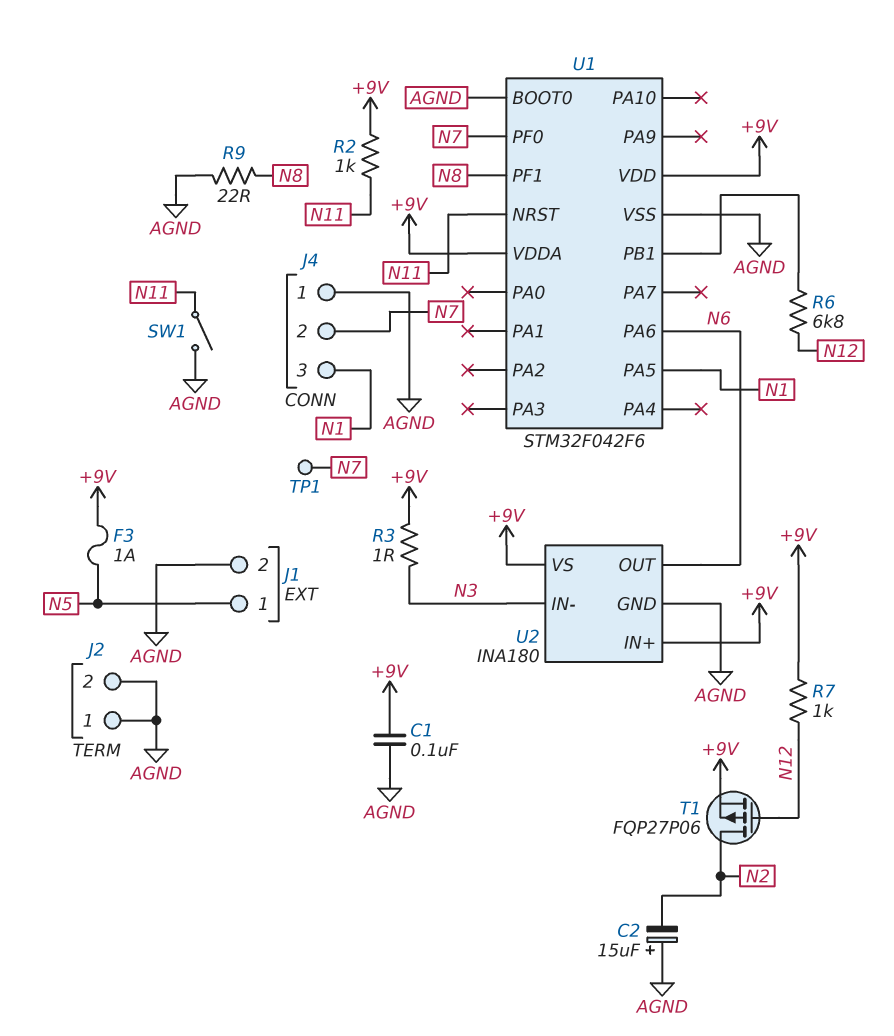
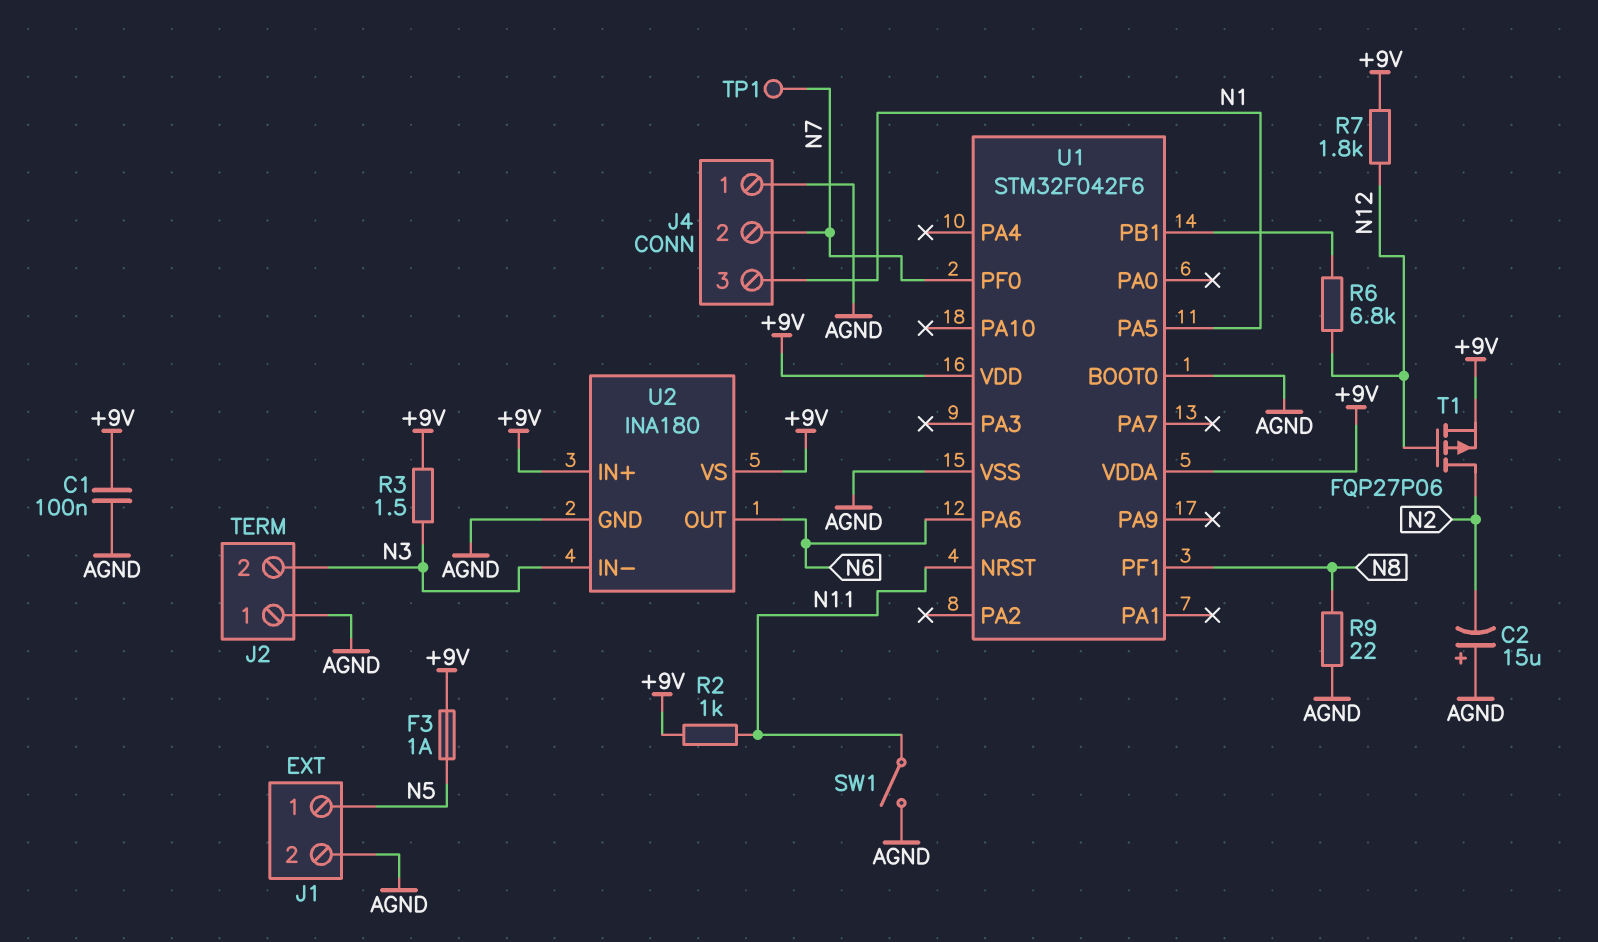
J2 pin 2: AGND -> N3
R3: 1 (+9V, N3) -> 1.5 (+9V, N3)
R7: 1k (+9V, N12) -> 1.8k (+9V, N12)

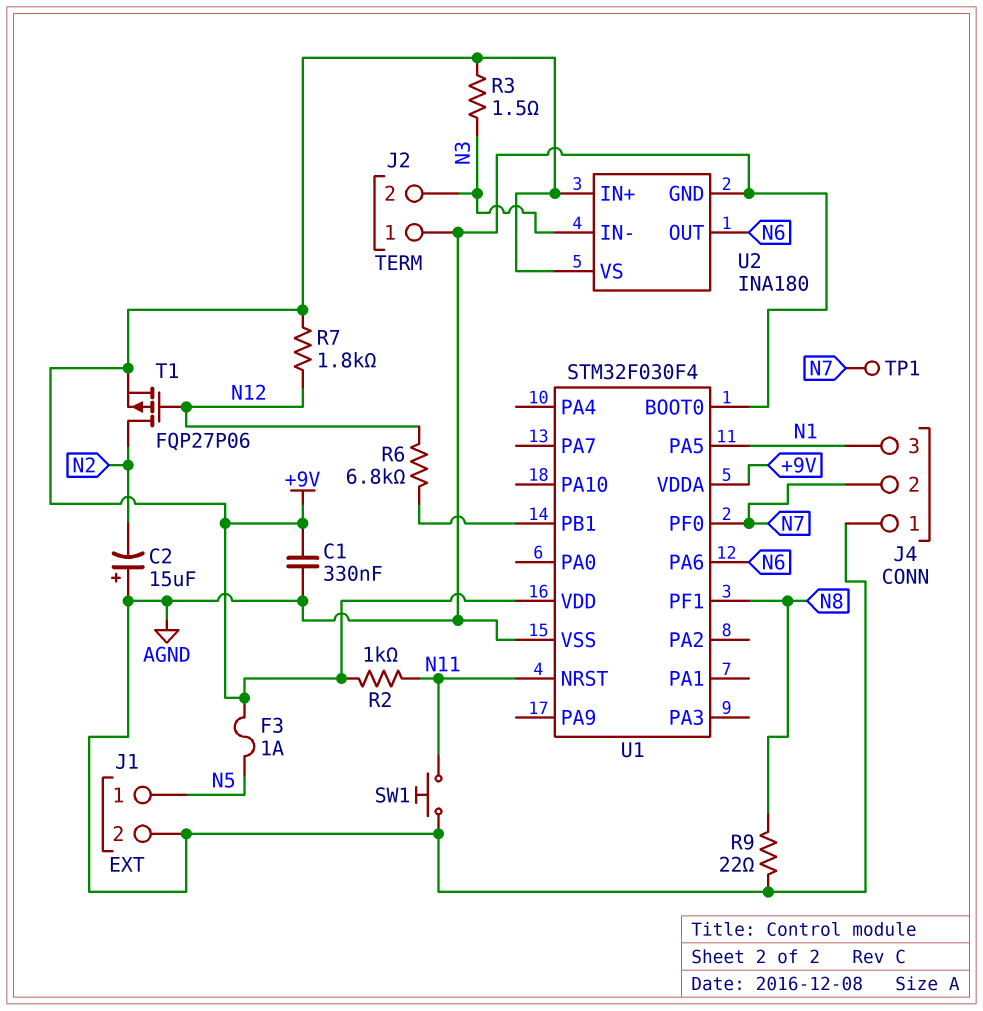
C1: 100nF (+9V, AGND) -> 330nF (+9V, AGND)
SW1: switch (AGND, N11) -> button (AGND, N11)
U1: STM32F042F6 -> STM32F030F4

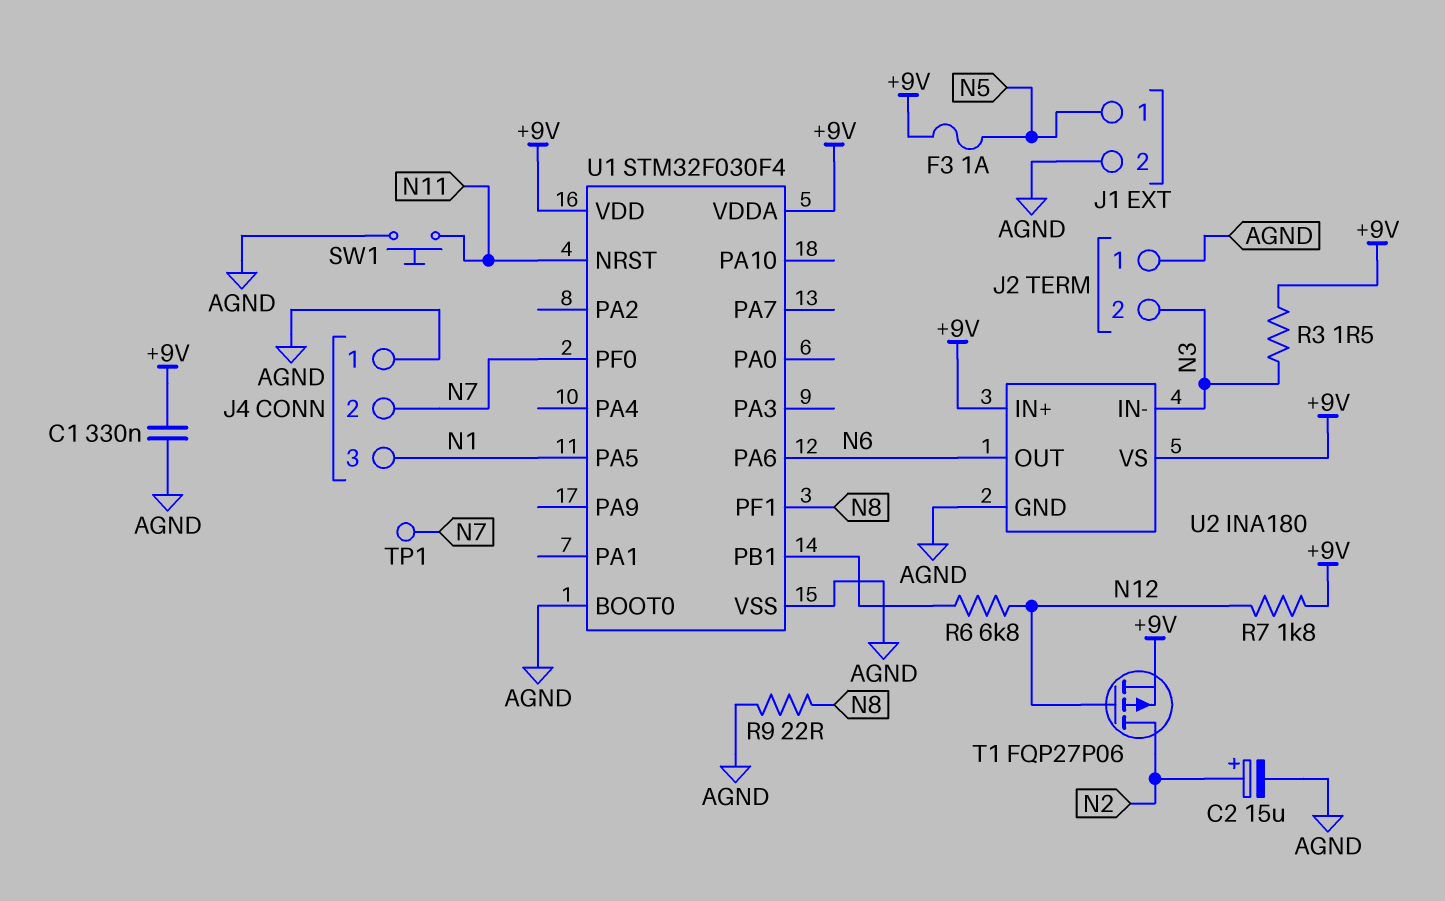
C2: 15uF (plus AGND, minus N2) -> 15uF (plus N2, minus AGND)
R2: 1k (+9V, N11) -> none

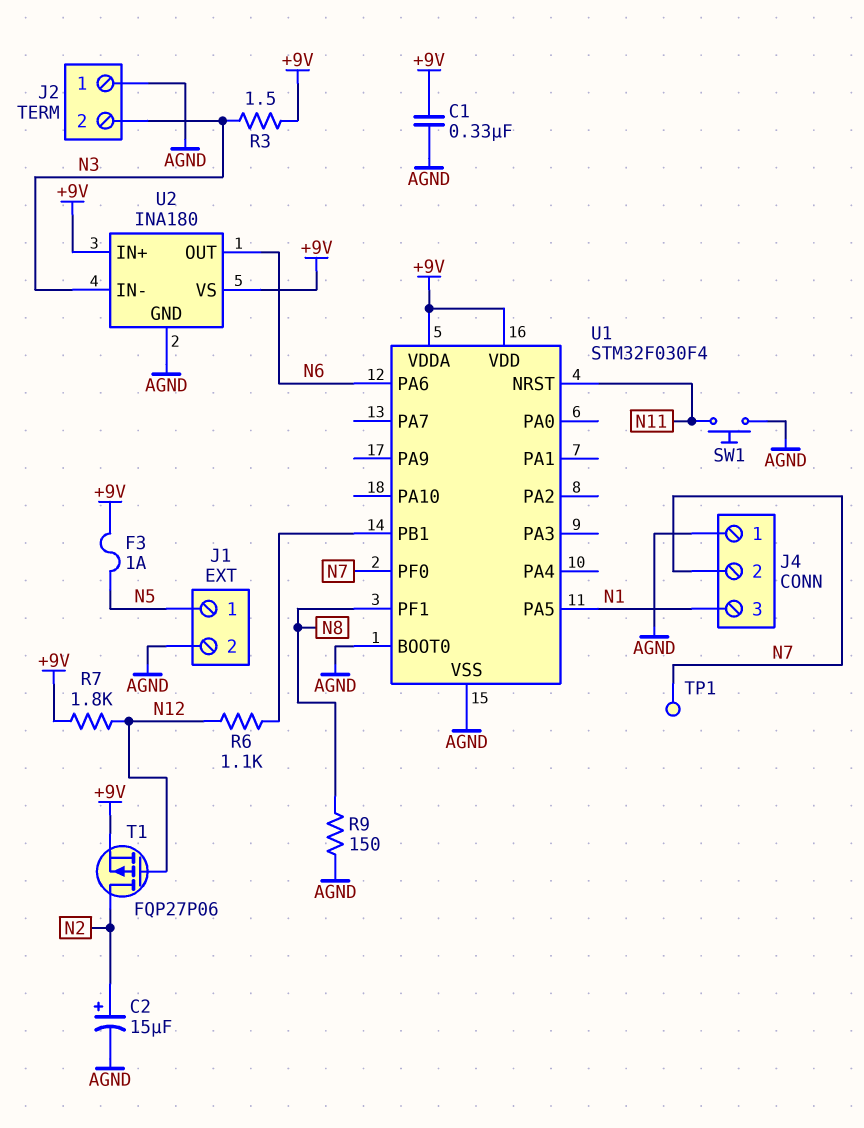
R6: 6.8k (N12, U1/PB1) -> 1.1k (N12, U1/PB1)
R9: 22 (AGND, N8) -> 150 (AGND, N8)

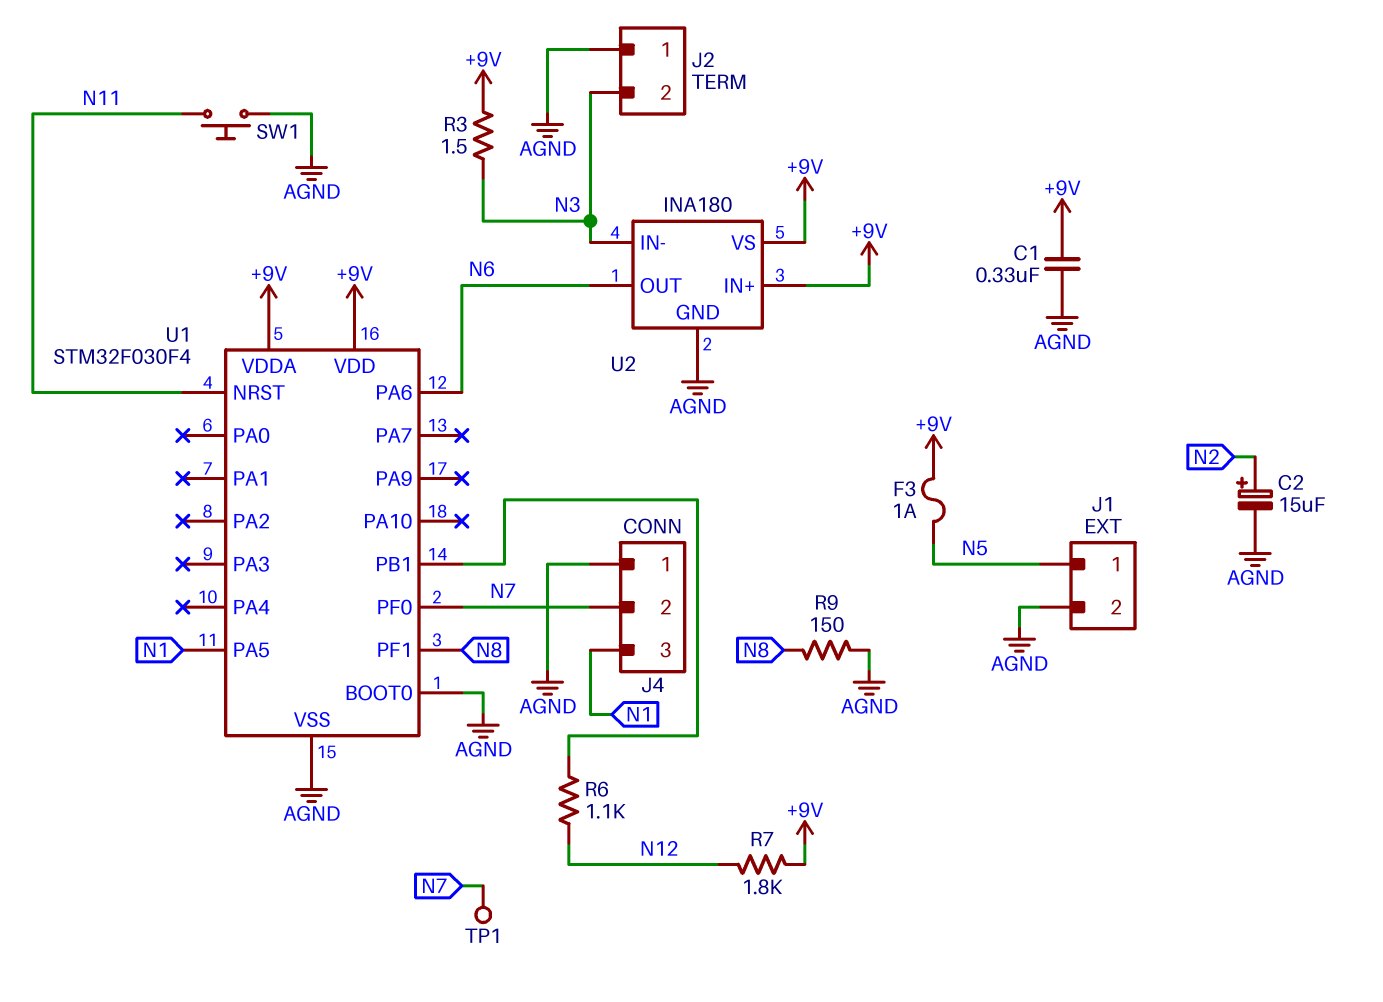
T1: PMOS FQP27P06 (G N12, D N2, S +9V) -> none

